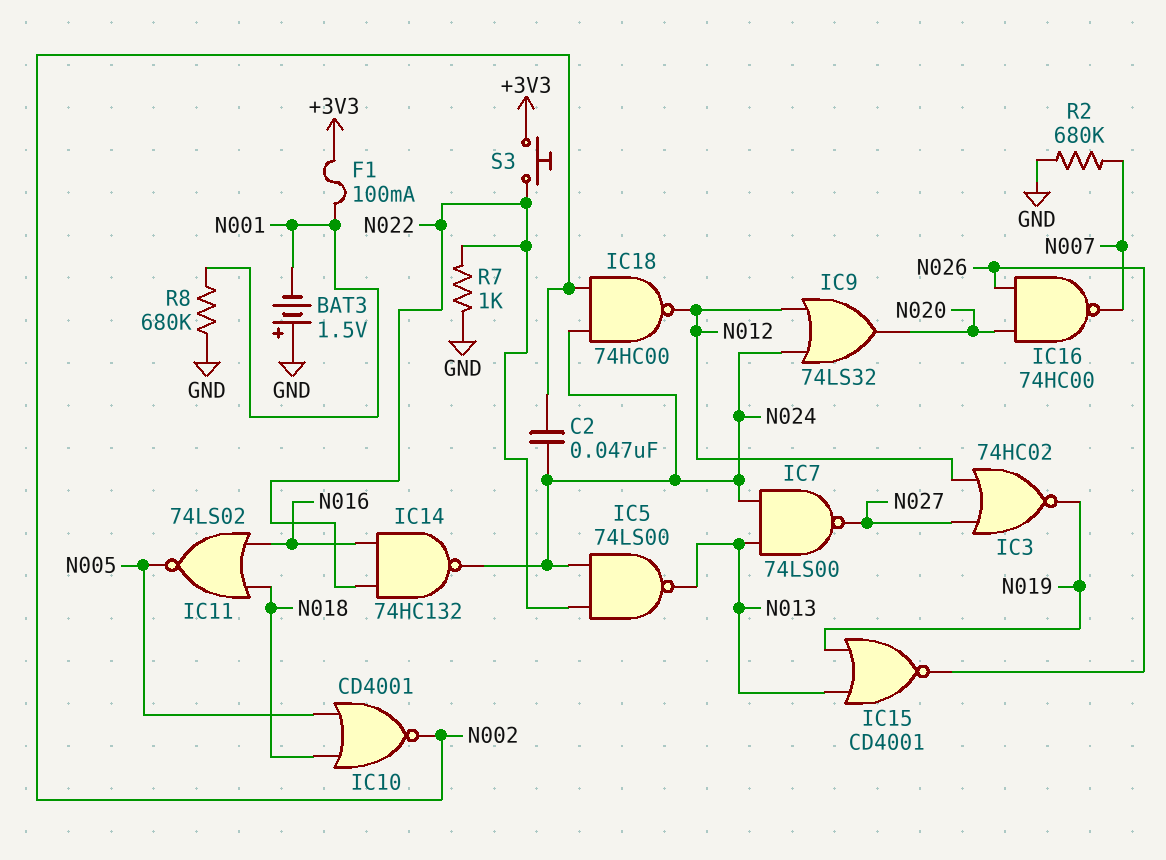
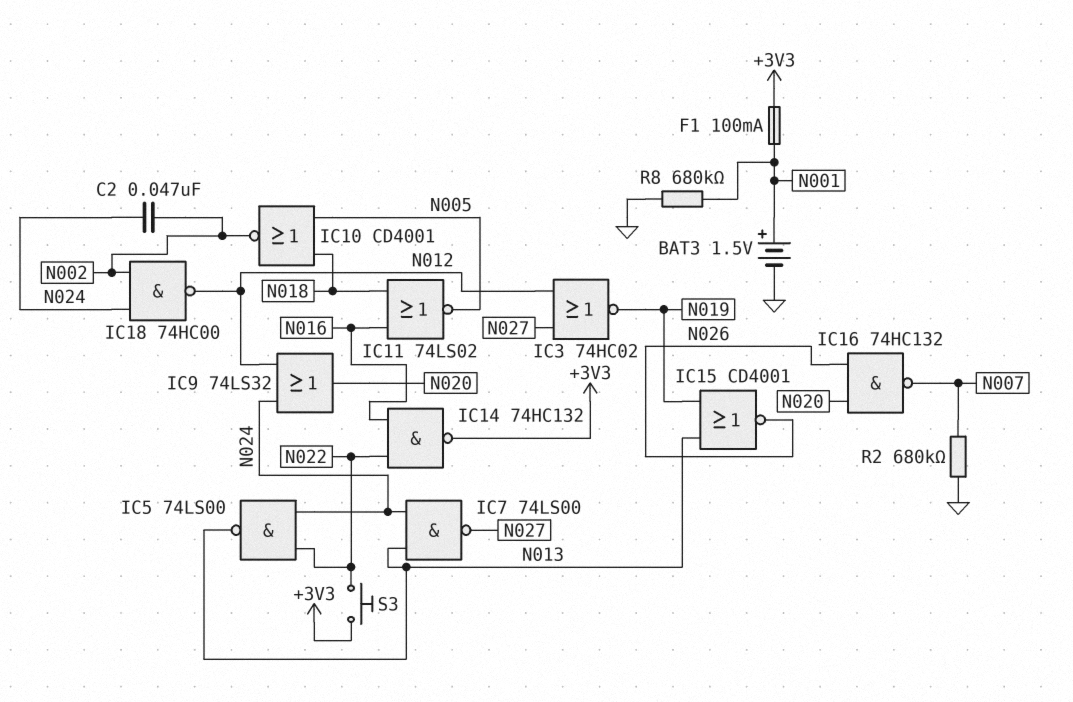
BAT3: 1.5V (plus GND, minus N001) -> 1.5V (plus N001, minus GND)
IC14: NAND 74HC132 (in N016, in N022, out N024) -> NAND 74HC132 (in N016, in N022, out +3V3)
IC16: NAND 74HC00 (in N020, in N026, out N007) -> NAND 74HC132 (in N020, in N026, out N007)
R7: 1k (GND, N022) -> none

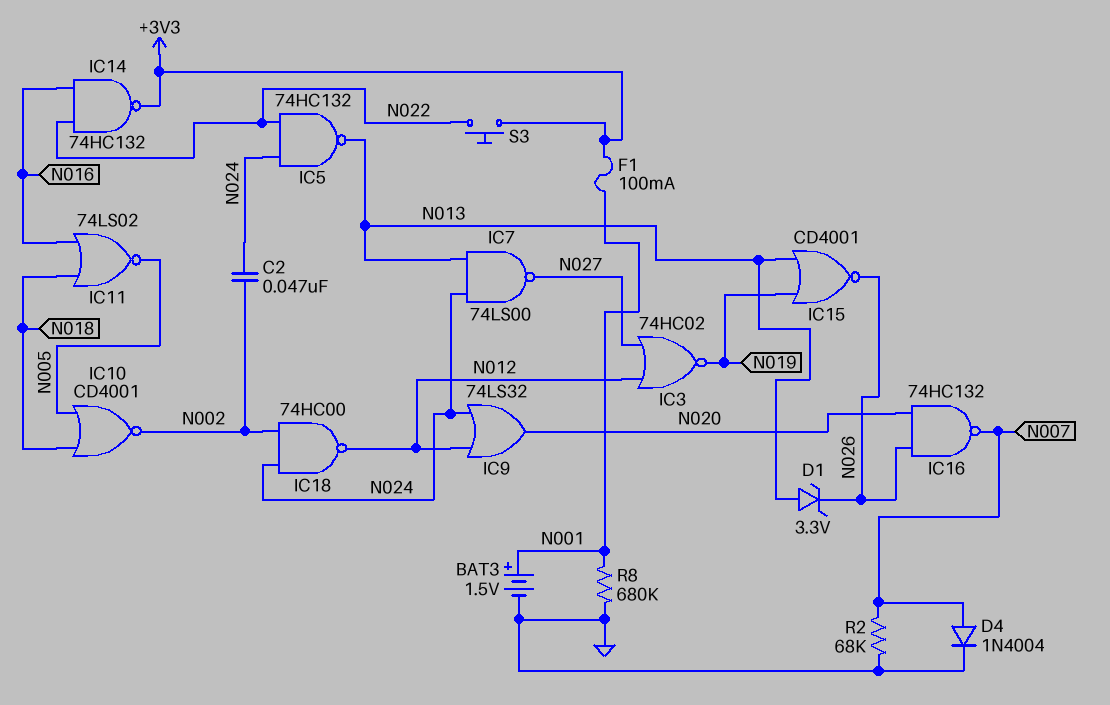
D1: none -> zener 3.3V (A N013, K N026)
D4: none -> diode 1N4004 (A N007, K GND)
IC5: NAND 74LS00 (in N022, in N024, out N013) -> NAND 74HC132 (in N022, in N024, out N013)
R2: 680k (GND, N007) -> 68k (GND, N007)

